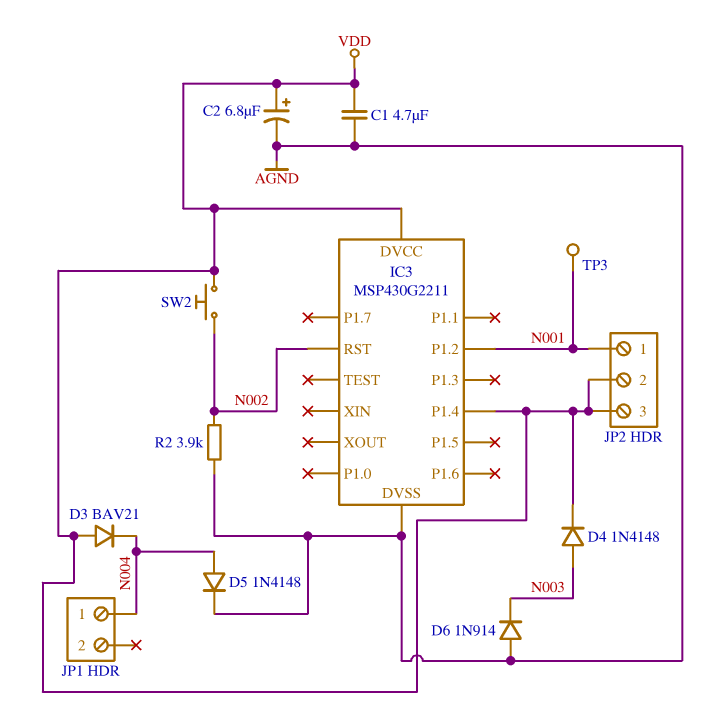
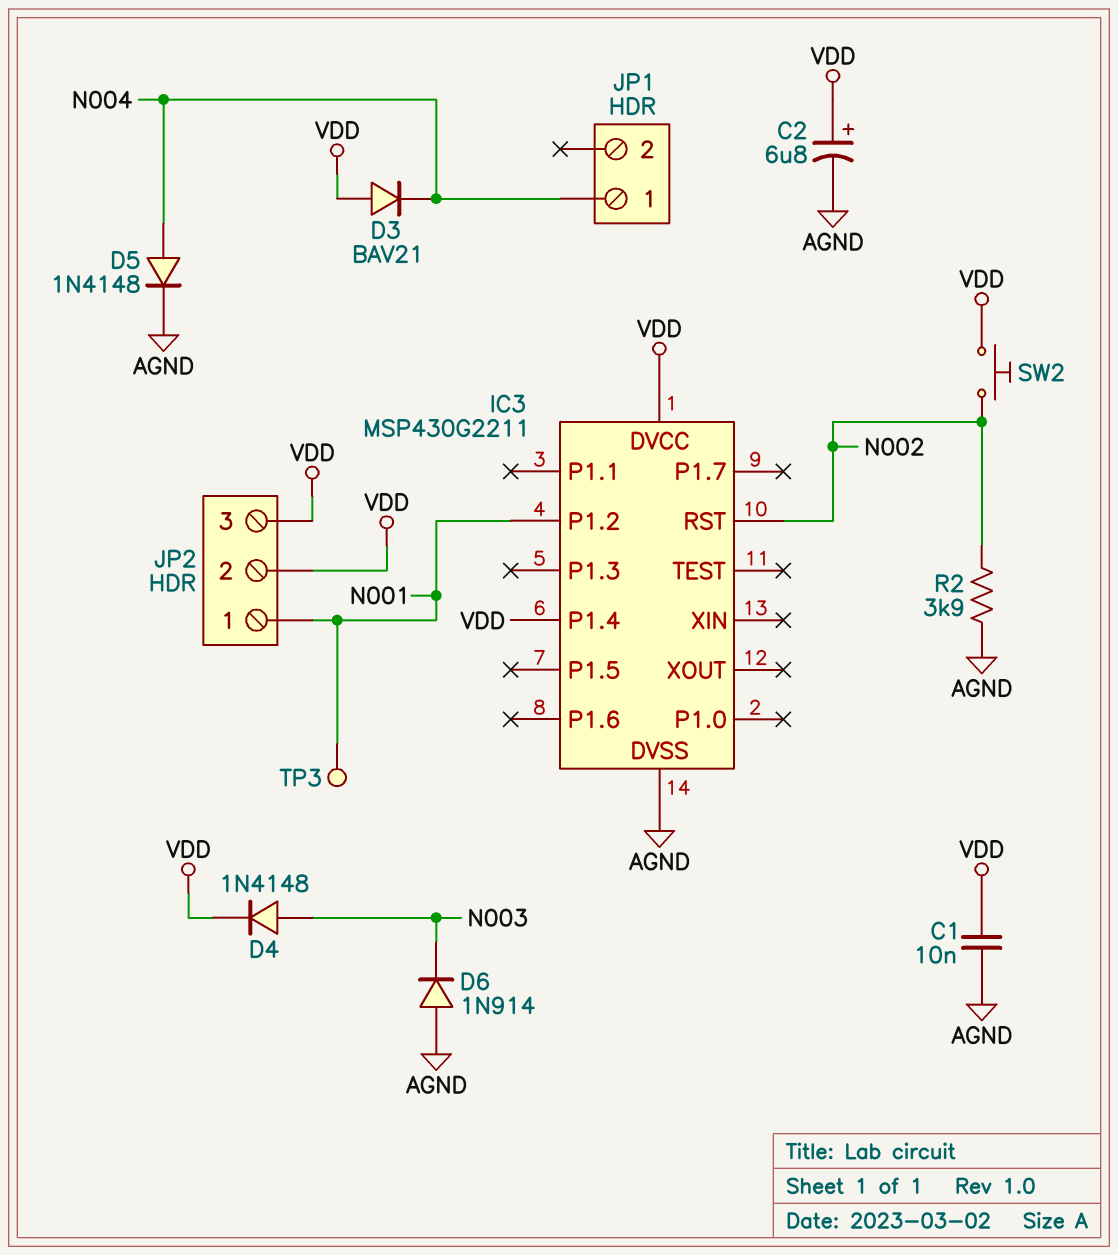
C1: 4.7uF (AGND, VDD) -> 10nF (AGND, VDD)

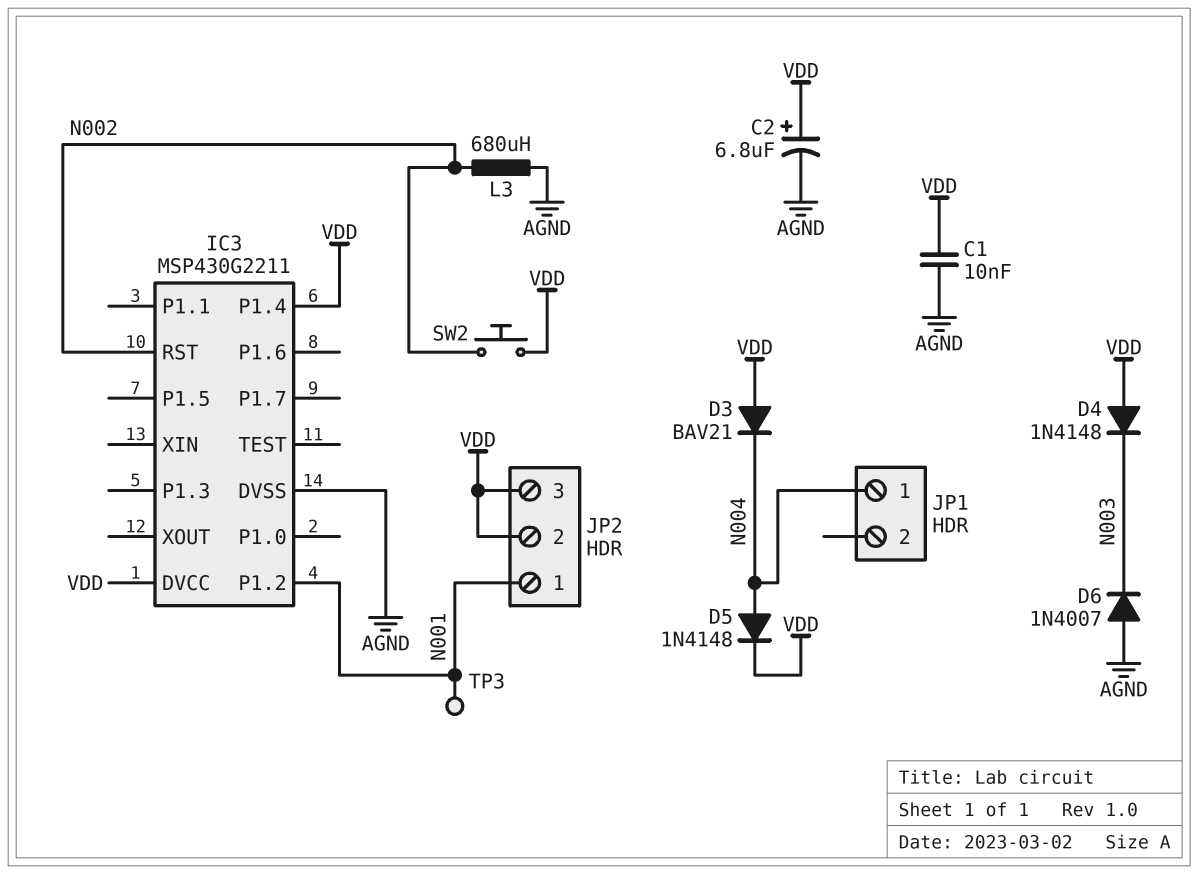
D4: diode 1N4148 (A N003, K VDD) -> diode 1N4148 (A VDD, K N003)
D5: diode 1N4148 (A N004, K AGND) -> diode 1N4148 (A N004, K VDD)
D6: diode 1N914 (A AGND, K N003) -> diode 1N4007 (A AGND, K N003)
L3: none -> 680uH (AGND, N002)
R2: 3.9k (AGND, N002) -> none

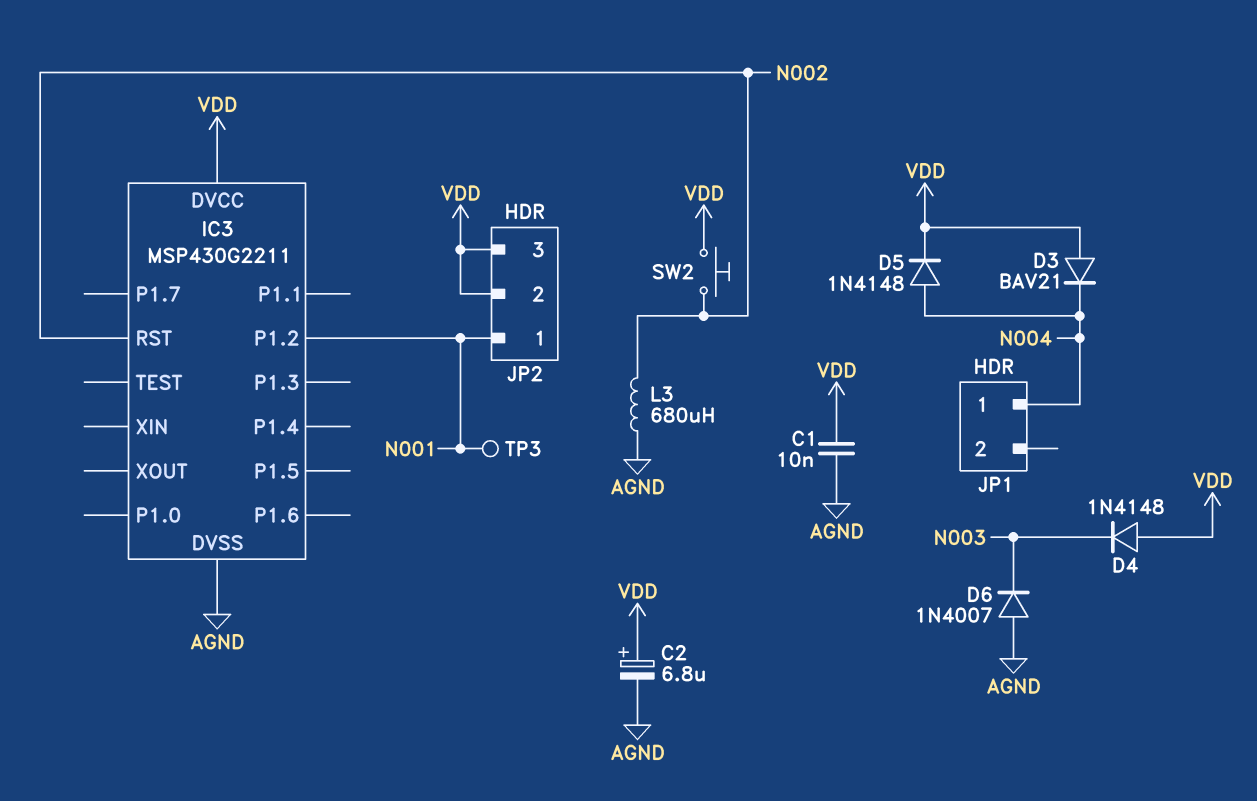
IC3 pin P1.4: VDD -> none

